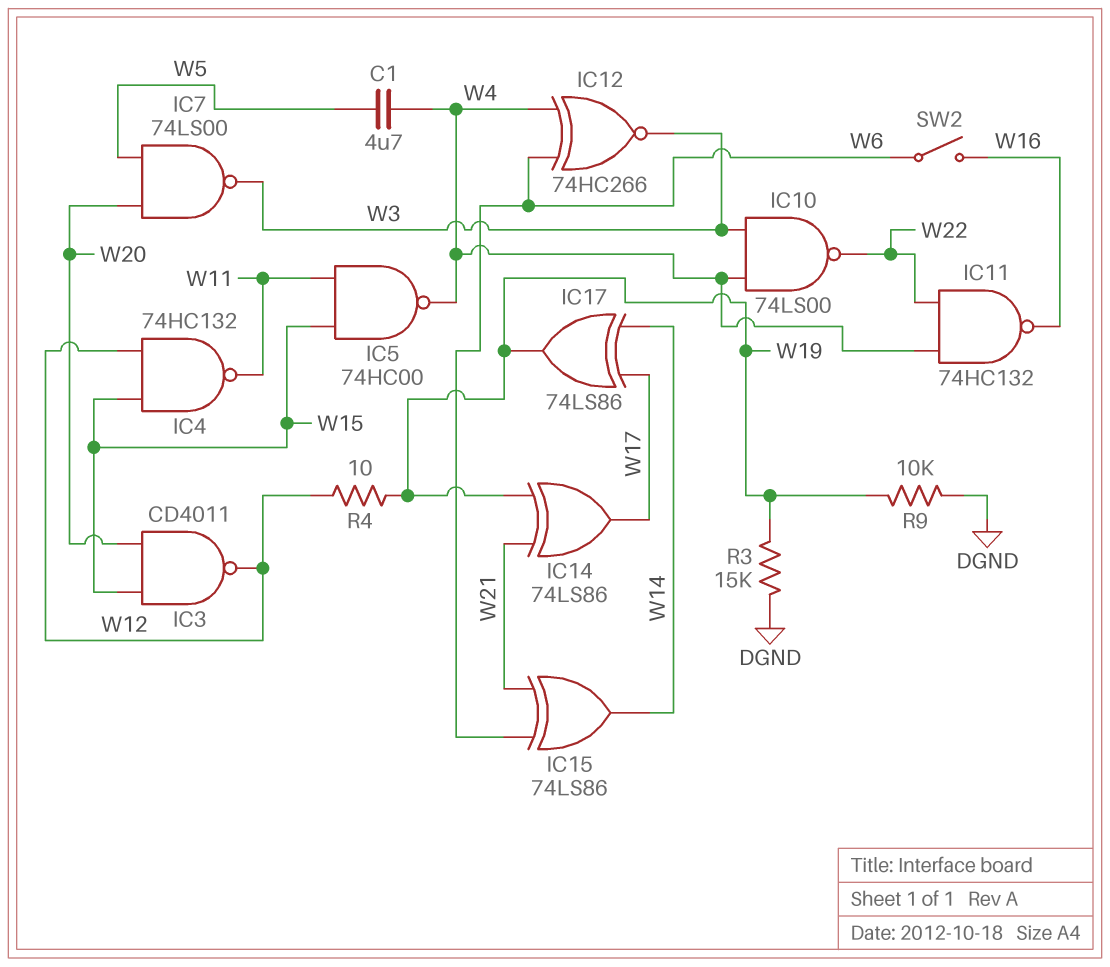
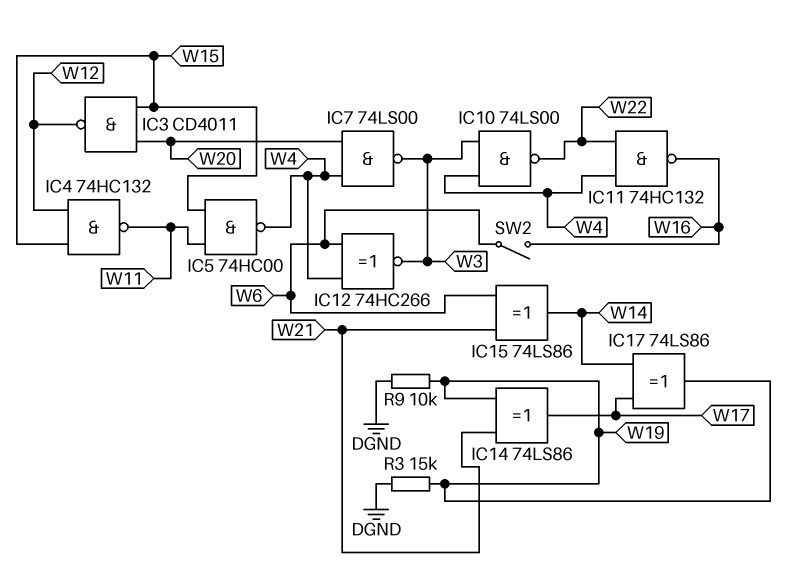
C1: 4.7uF (W4, W5) -> none
IC7: NAND 74LS00 (in W5, in W20, out W3) -> NAND 74LS00 (in W4, in W20, out W3)
R4: 10 (W12, W19) -> none

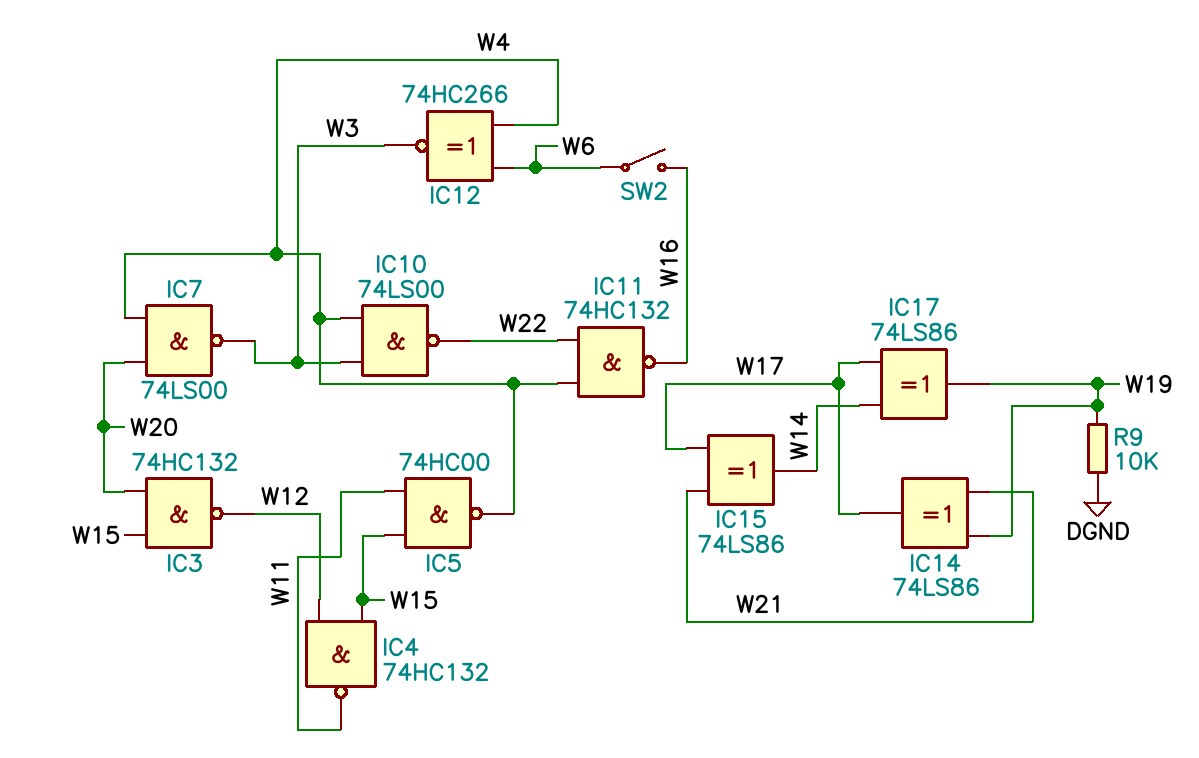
IC3: NAND CD4011 (in W15, in W20, out W12) -> NAND 74HC132 (in W15, in W20, out W12)
IC15: XOR 74LS86 (in W6, in W21, out W14) -> XOR 74LS86 (in W17, in W21, out W14)
R3: 15k (DGND, W19) -> none

